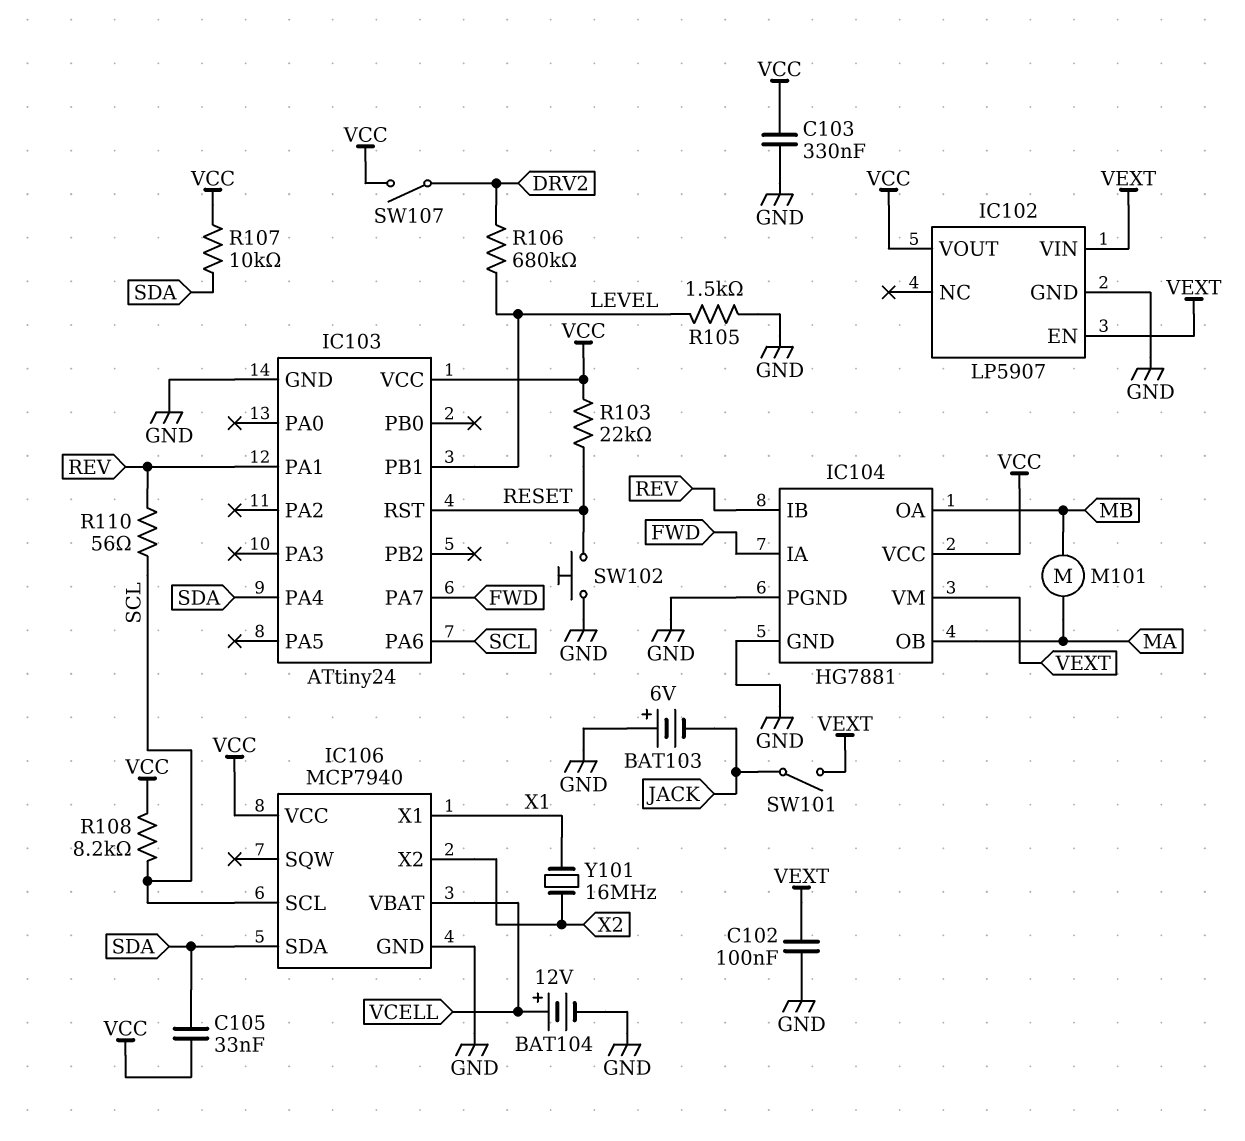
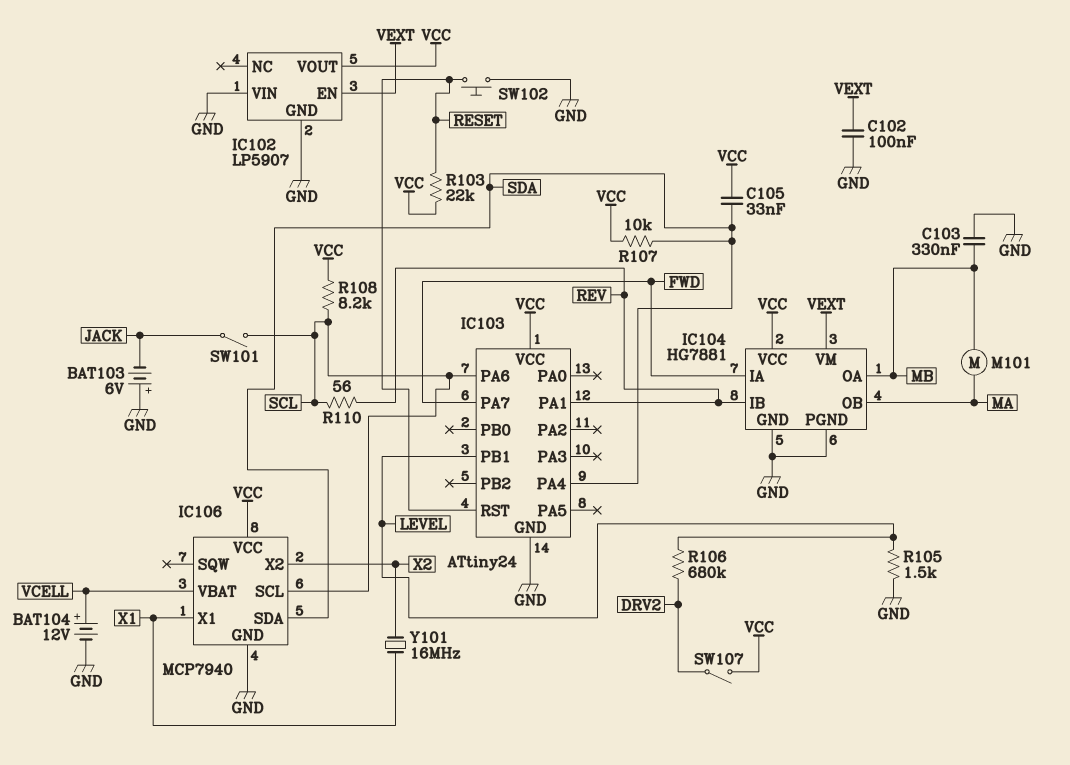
C103: 330nF (GND, VCC) -> 330nF (GND, MB)
IC102 pin VIN: VEXT -> GND
SW101: switch (JACK, VEXT) -> switch (JACK, SCL)

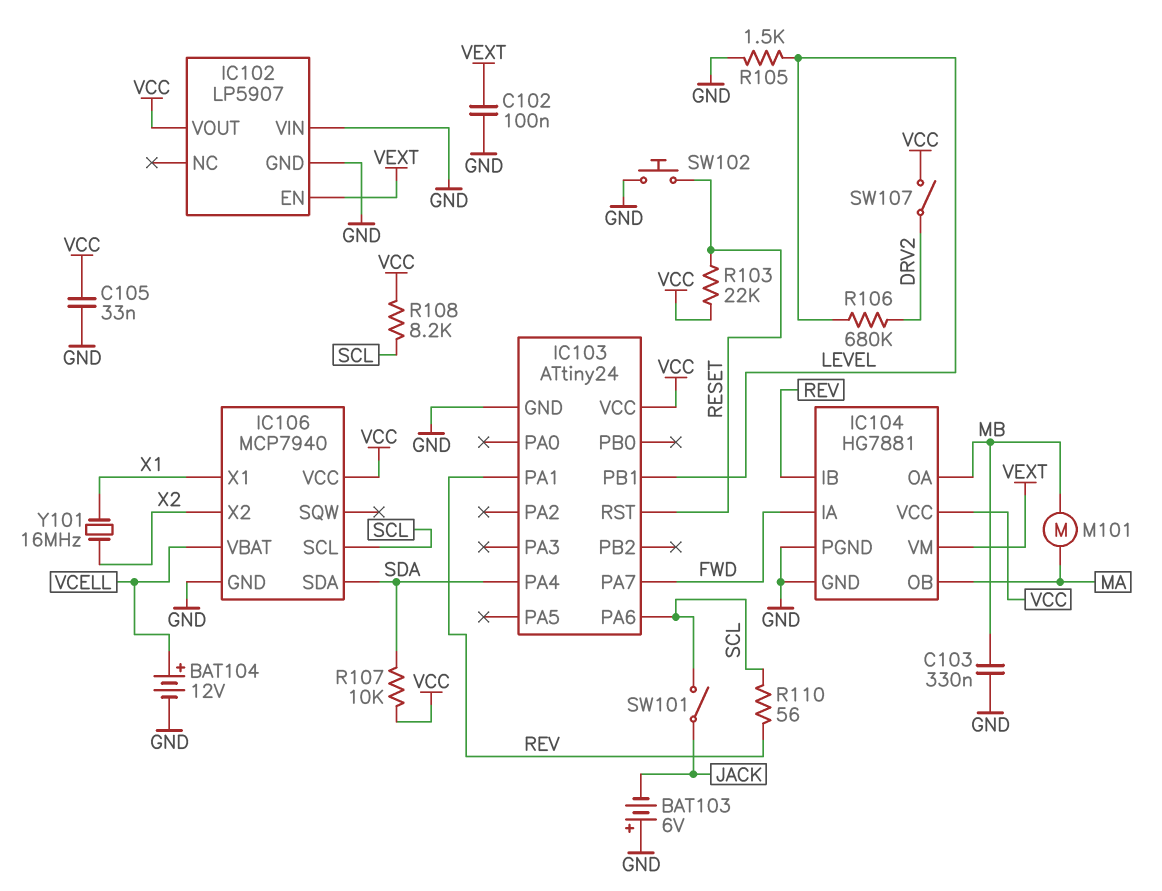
C105: 33nF (SDA, VCC) -> 33nF (GND, VCC)

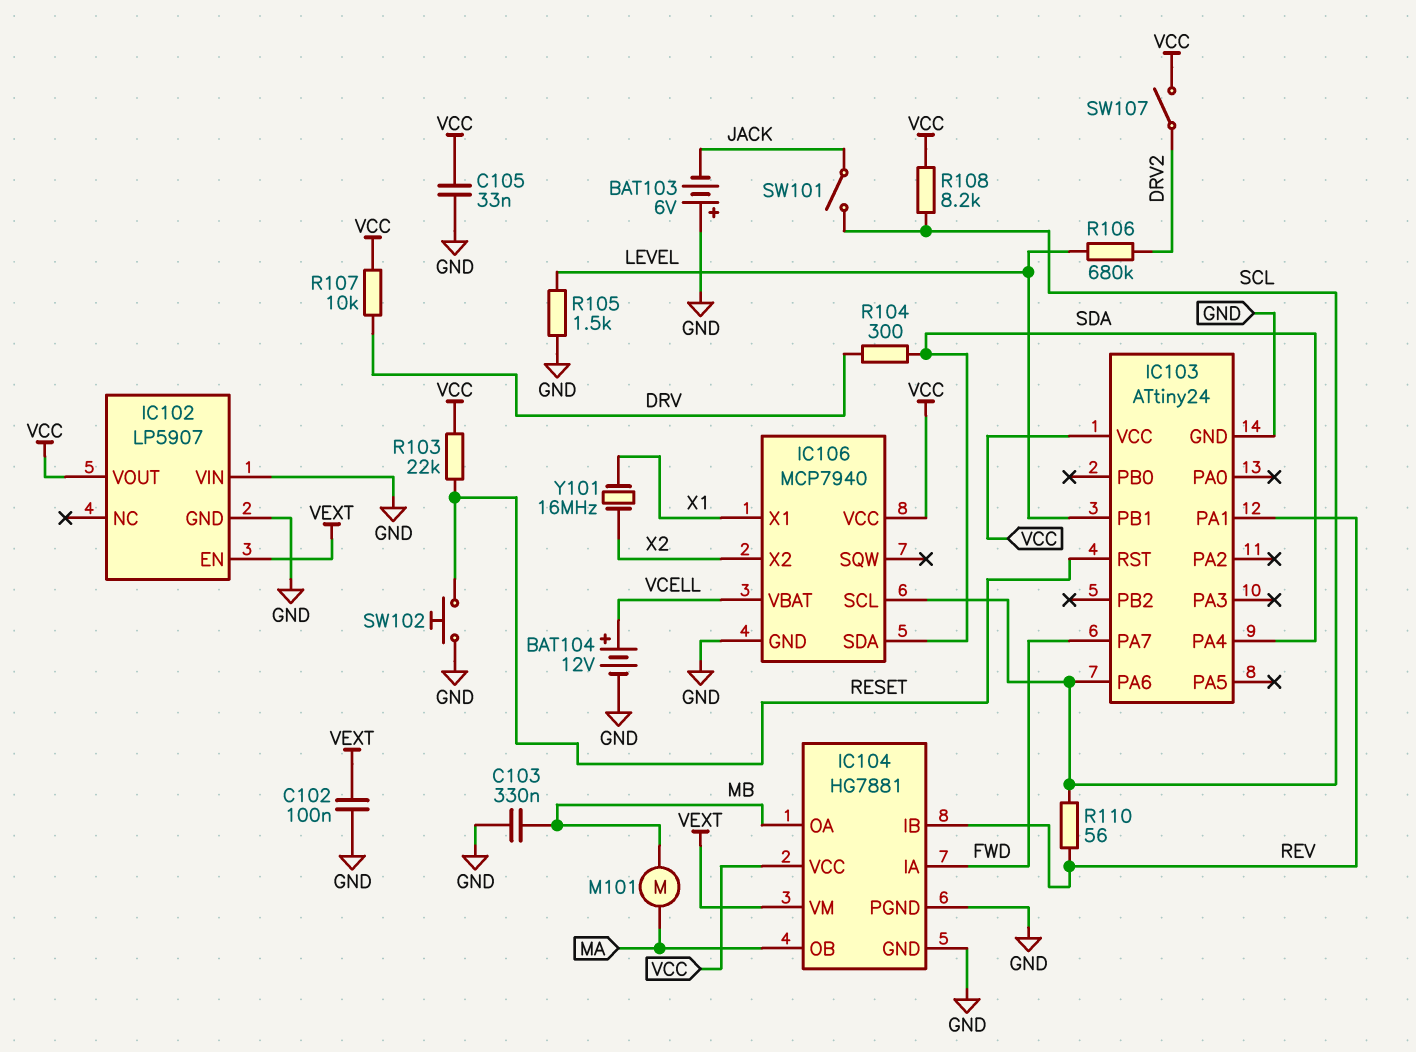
R104: none -> 300 (DRV, SDA)
R107: 10k (SDA, VCC) -> 10k (DRV, VCC)

